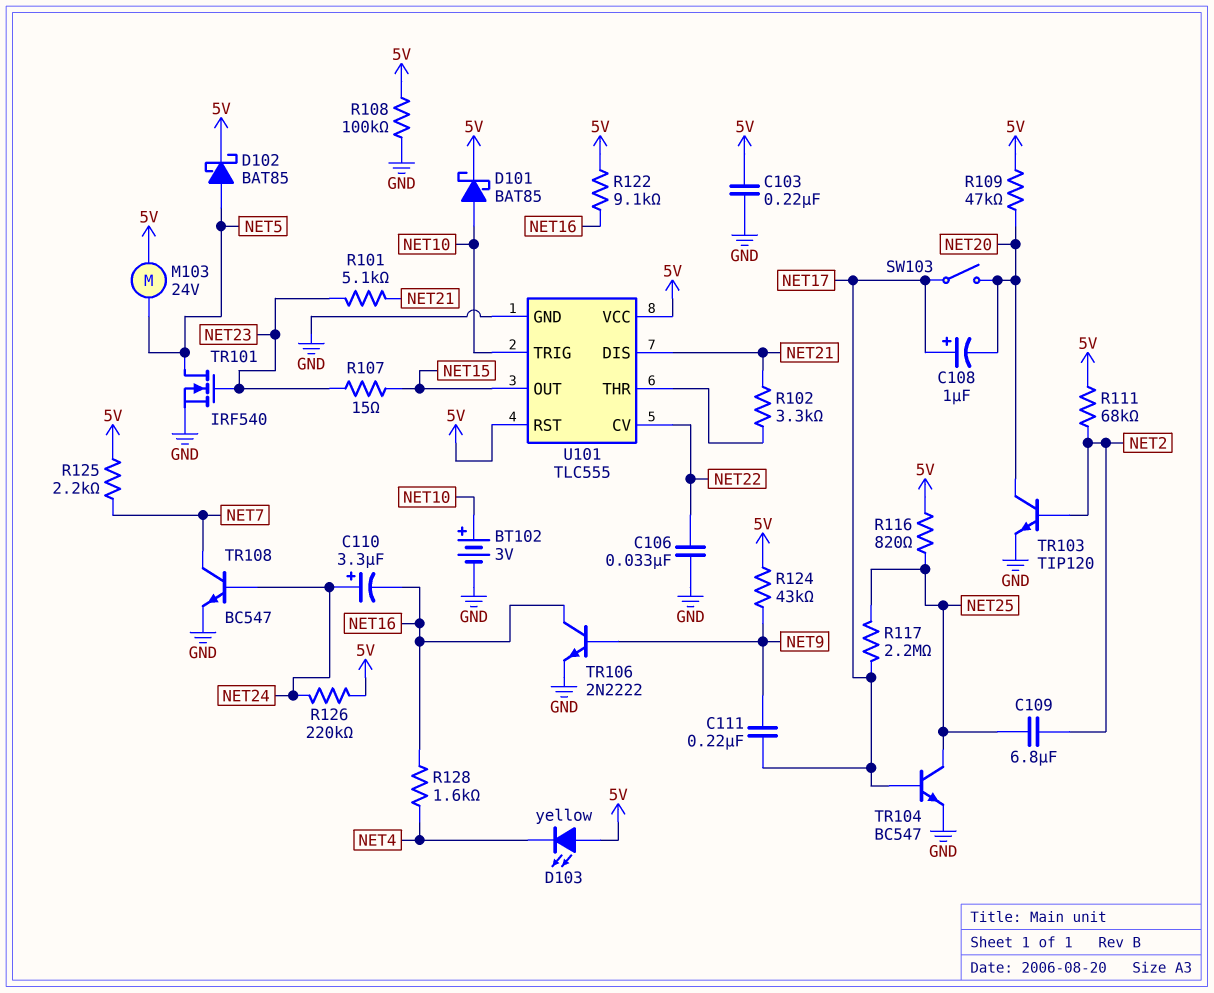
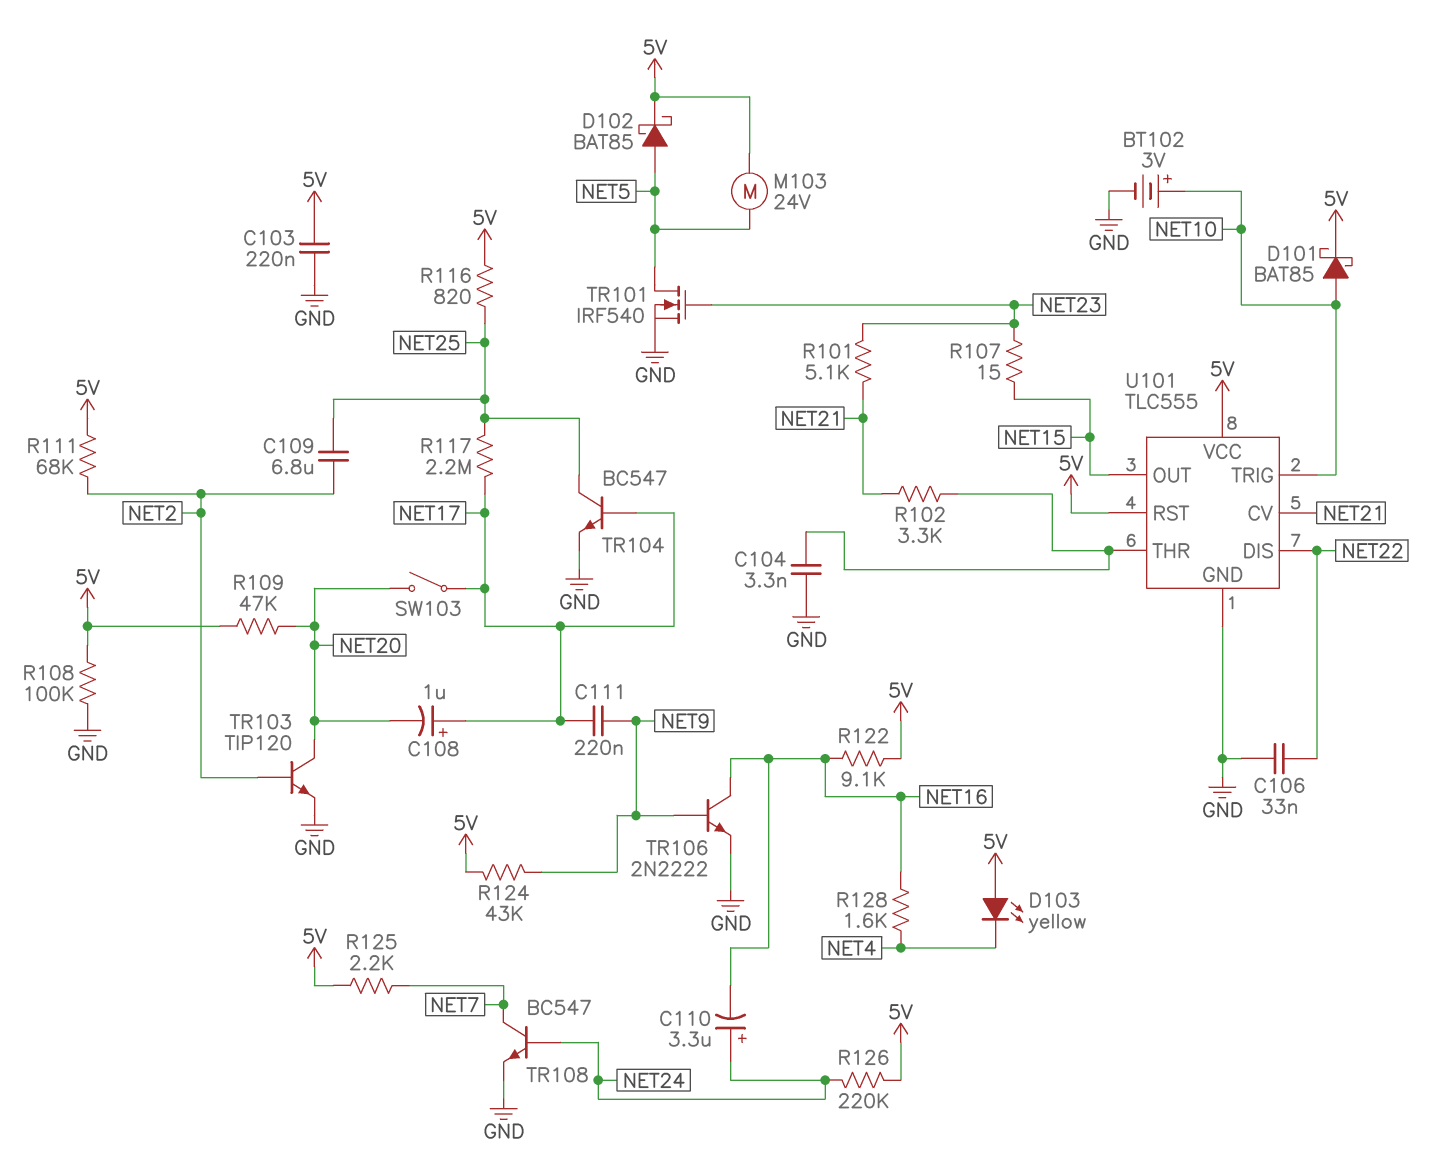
C104: none -> 3.3nF (GND, U101/THR)
U101 pin CV: NET22 -> NET21
U101 pin DIS: NET21 -> NET22

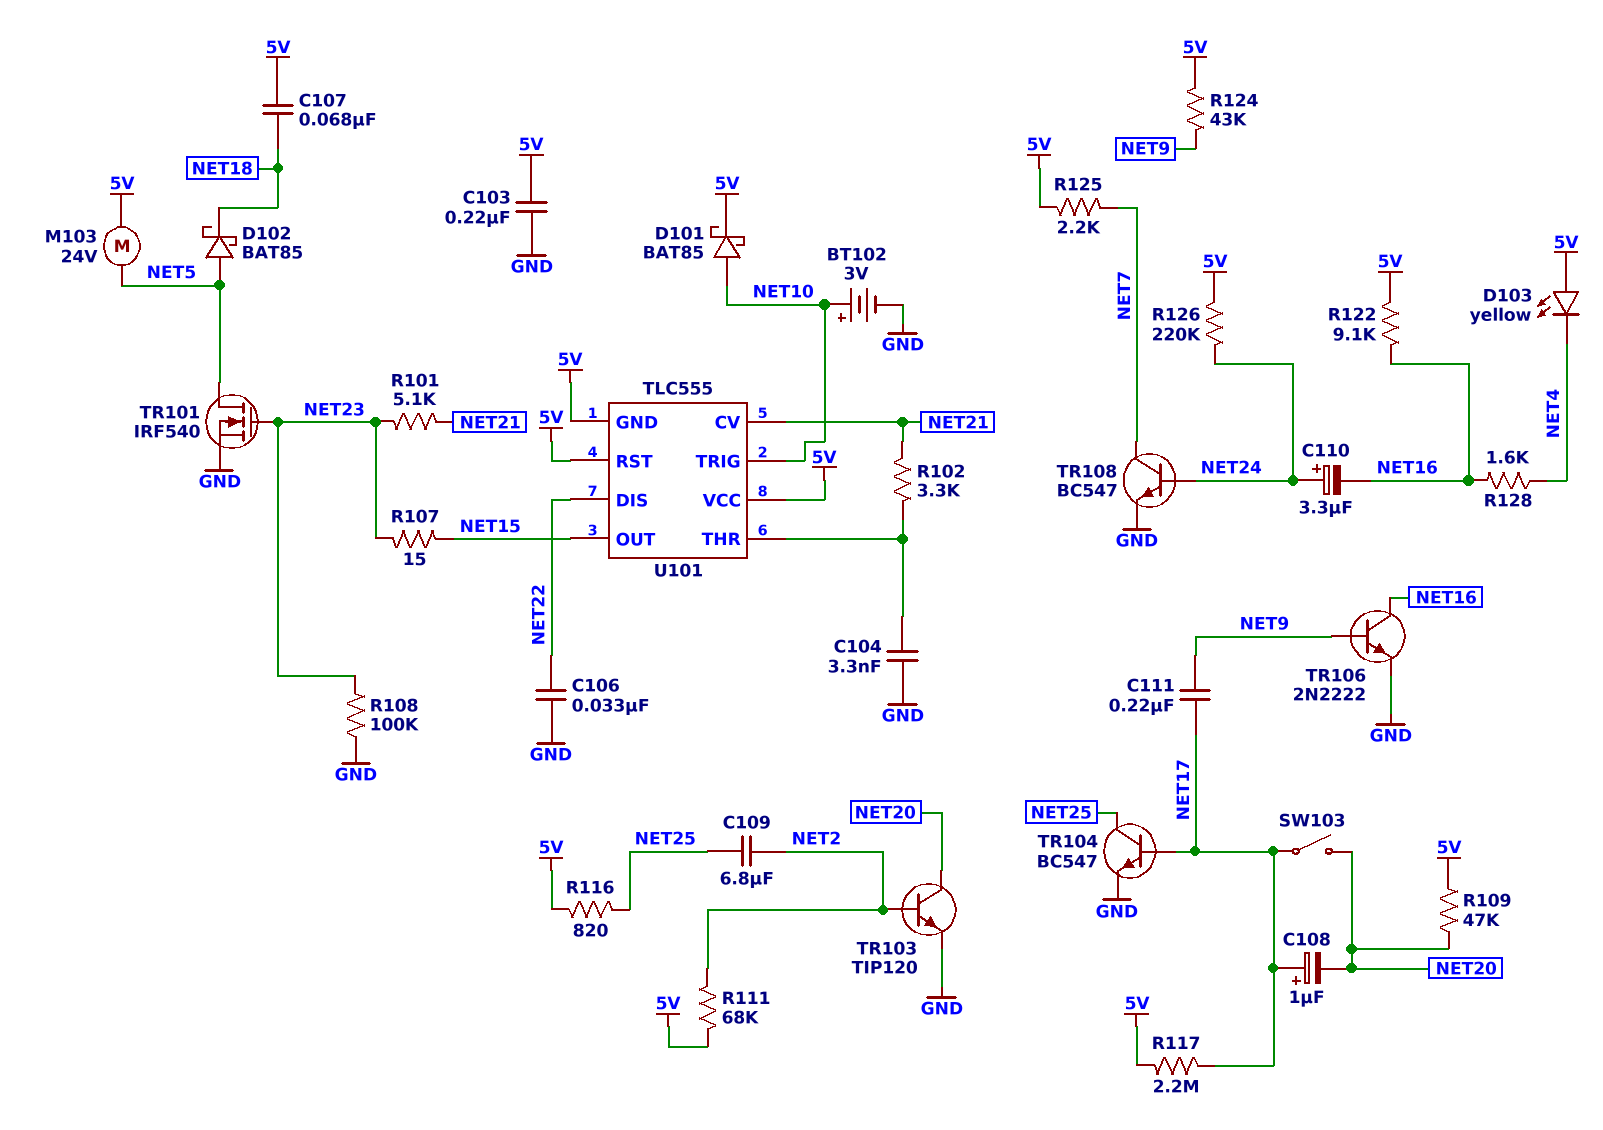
C107: none -> 68nF (5V, NET18)
D102: schottky BAT85 (A NET5, K 5V) -> schottky BAT85 (A NET5, K NET18)
R108: 100k (5V, GND) -> 100k (GND, NET23)
R117: 2.2M (NET17, NET25) -> 2.2M (5V, NET17)
U101 pin GND: GND -> 5V

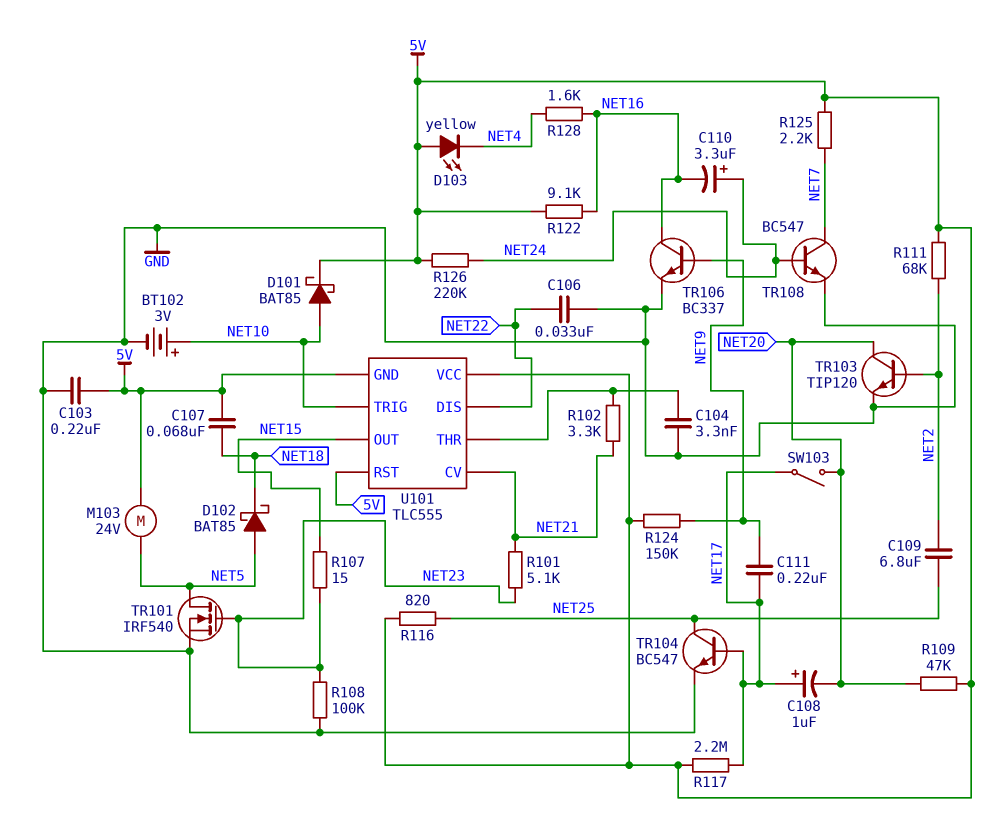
R124: 43k (5V, NET9) -> 150k (5V, NET9)
TR106: NPN 2N2222 (B NET9, C NET16, E GND) -> NPN BC337 (B NET9, C NET16, E GND)

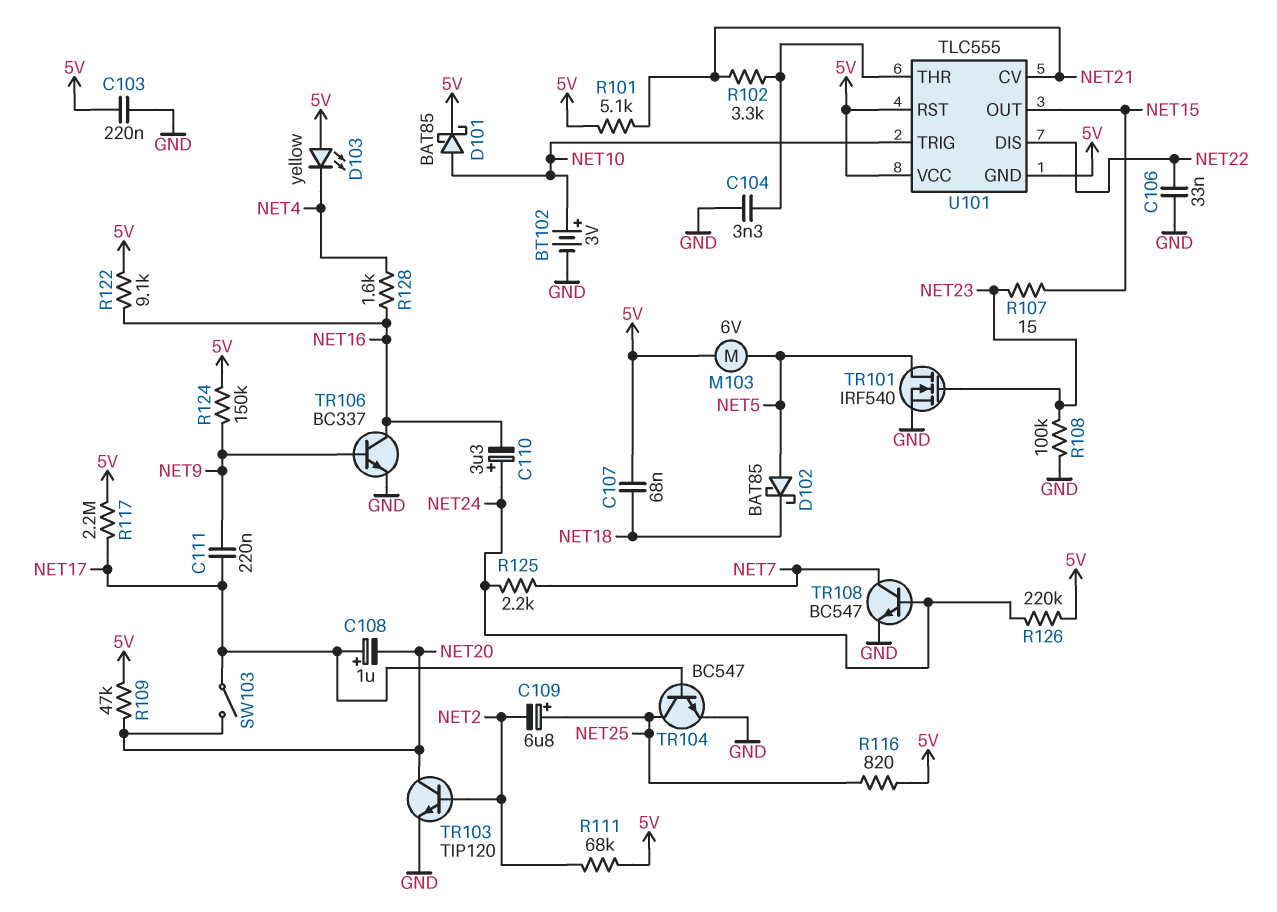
C109: 6.8uF (NET2, NET25) -> 6.8uF (plus NET25, minus NET2)
M103: motor 24V (5V, NET5) -> motor 6V (5V, NET5)
R101: 5.1k (NET21, NET23) -> 5.1k (5V, NET21)
R125: 2.2k (5V, NET7) -> 2.2k (NET7, NET24)

